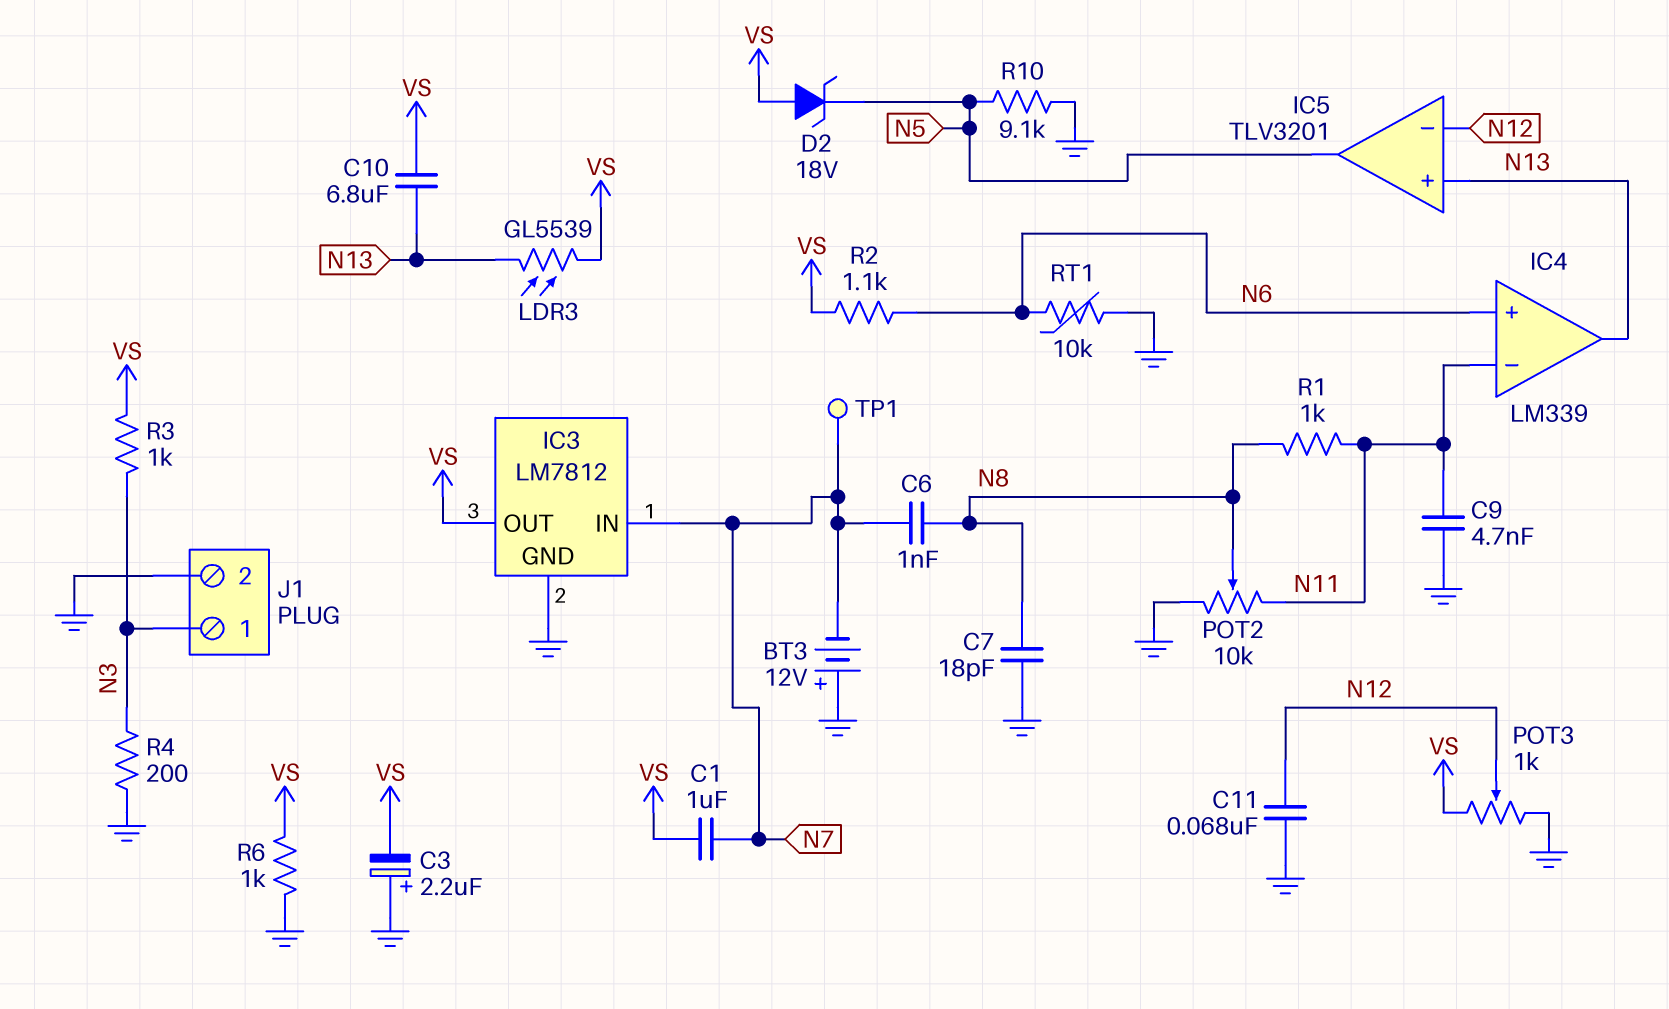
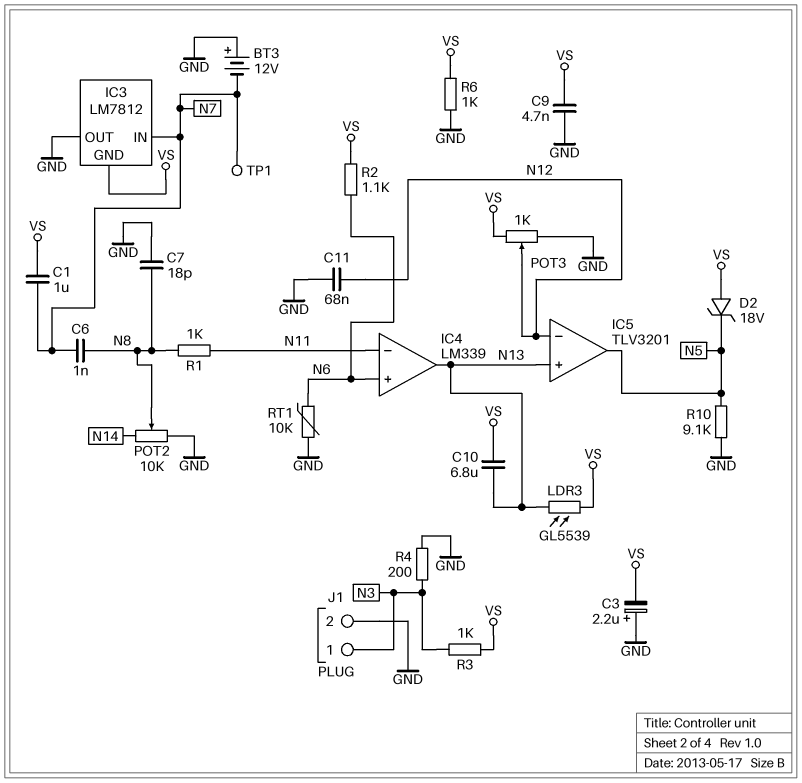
C9: 4.7nF (GND, N11) -> 4.7nF (GND, VS)
IC3 pin GND: GND -> VS
IC3 pin OUT: VS -> GND
POT2: 10k (GND, N11, wiper N8) -> 10k (GND, N14, wiper N8)

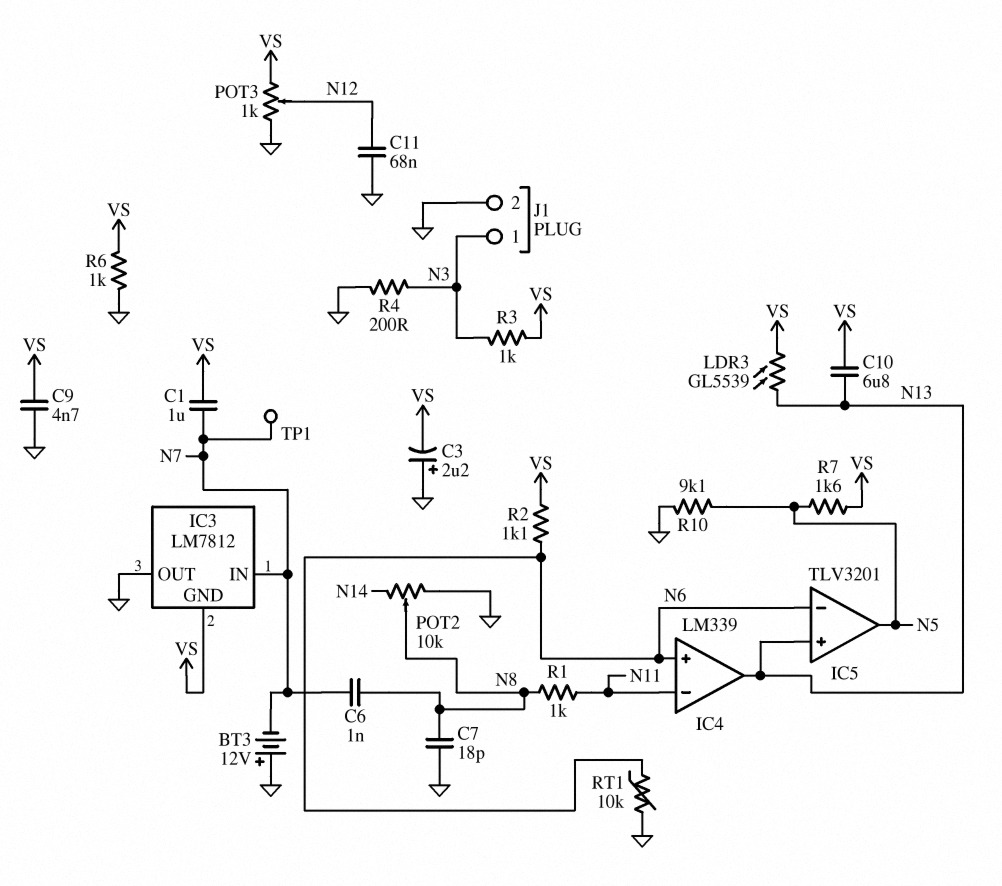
D2: zener 18V (A VS, K N5) -> none
IC5 pin in-: N12 -> N6
R7: none -> 1.6k (N5, VS)

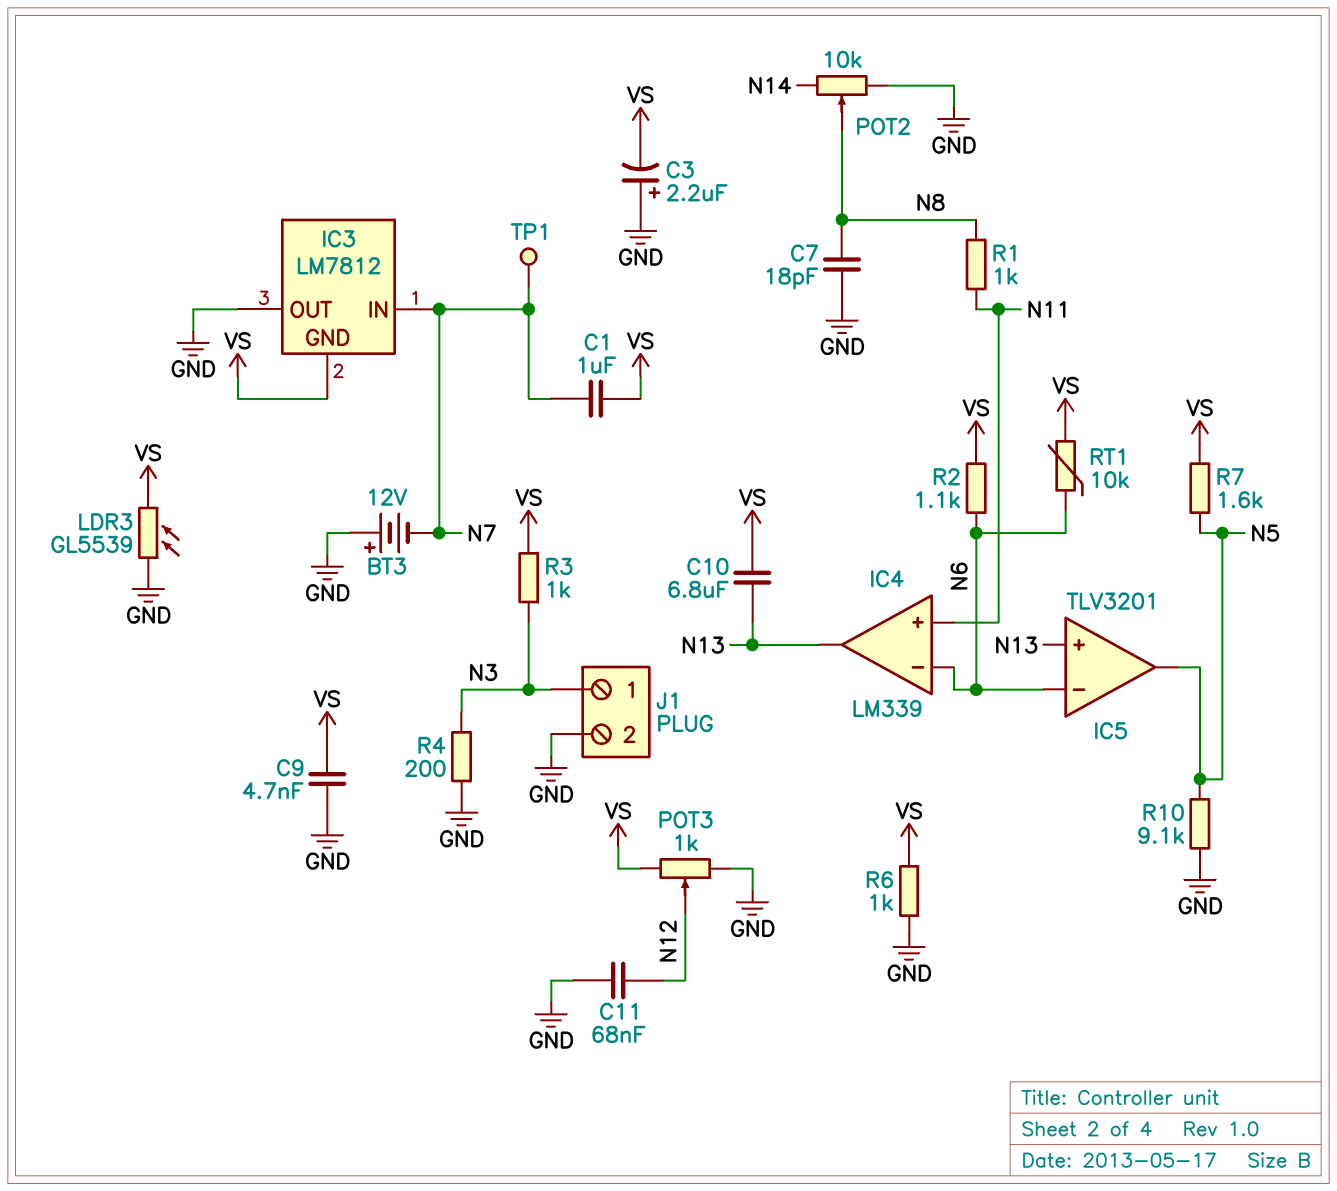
C6: 1nF (N7, N8) -> none
IC4 pin in+: N6 -> N11
IC4 pin in-: N11 -> N6
LDR3: GL5539 (N13, VS) -> GL5539 (GND, VS)
RT1: 10k (GND, N6) -> 10k (N6, VS)

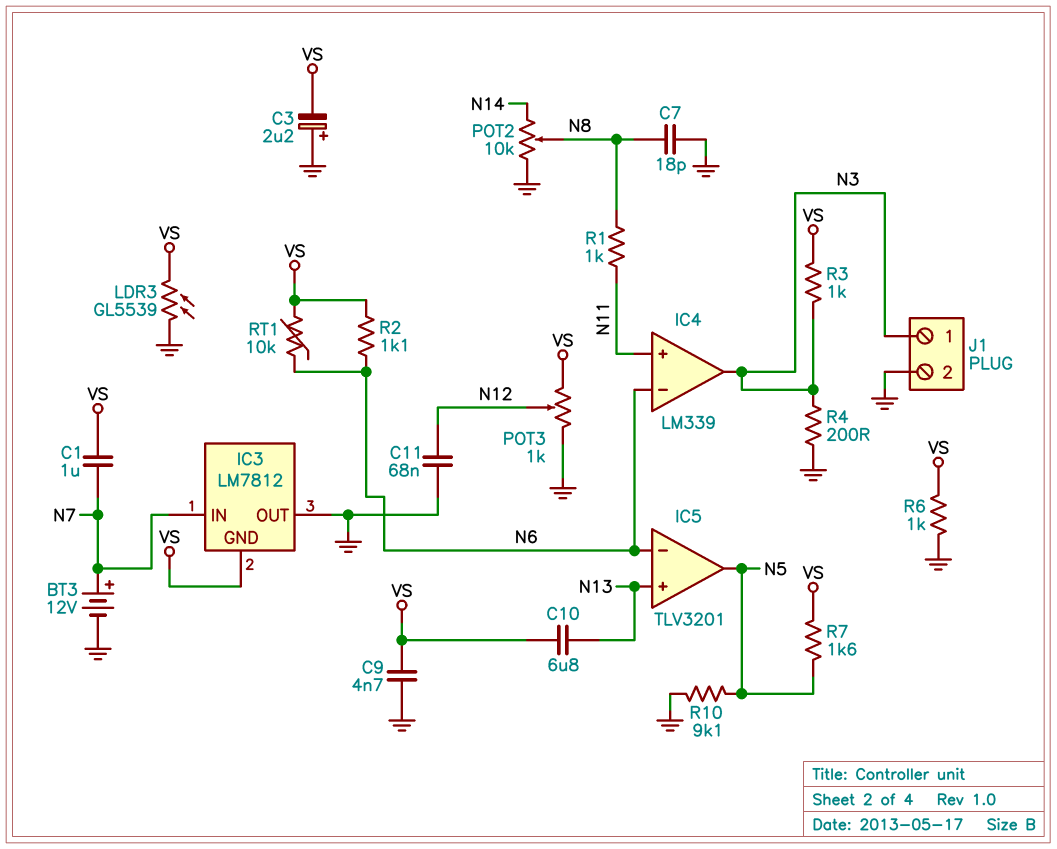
BT3: 12V (plus GND, minus N7) -> 12V (plus N7, minus GND)
IC4 pin out: N13 -> N3
TP1: test point (N7) -> none

